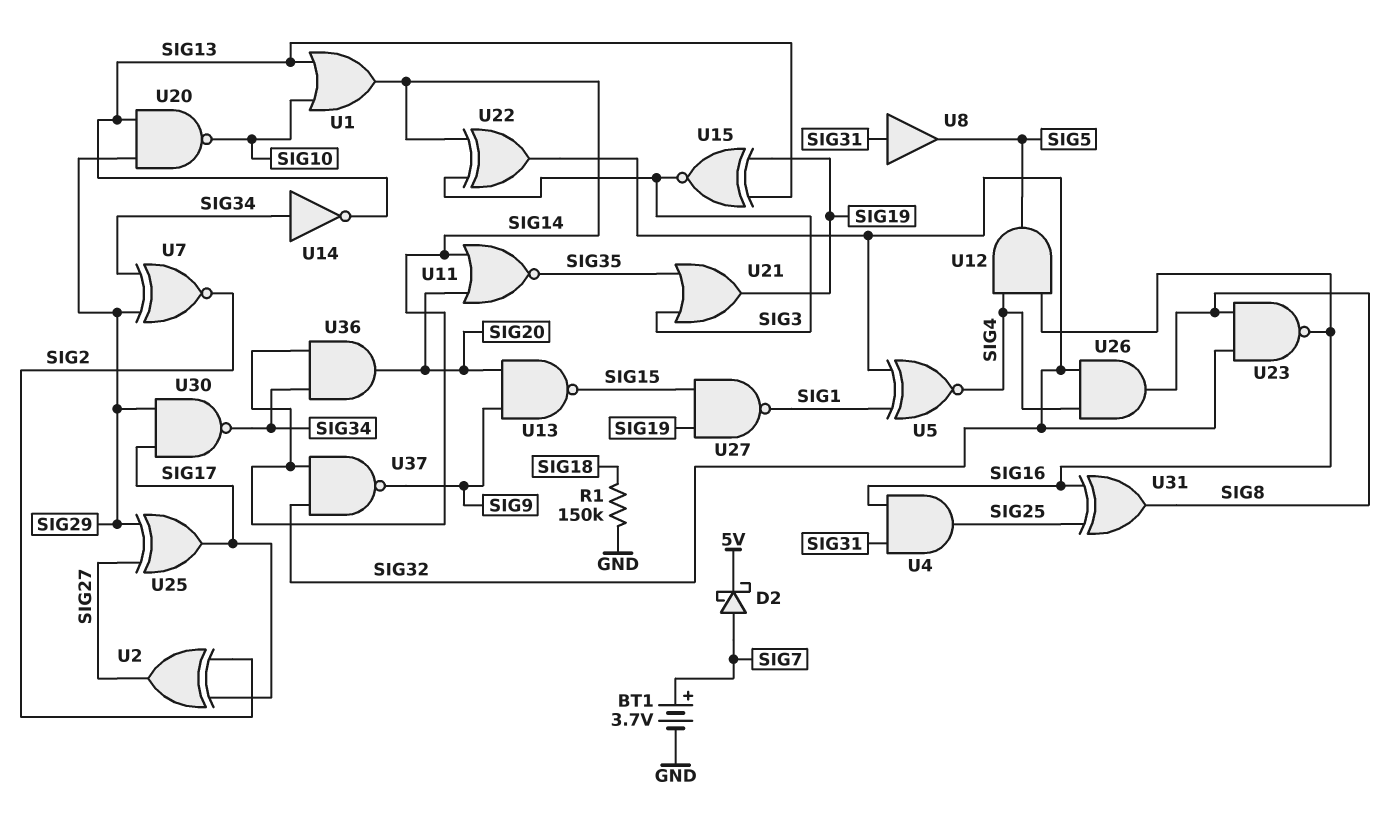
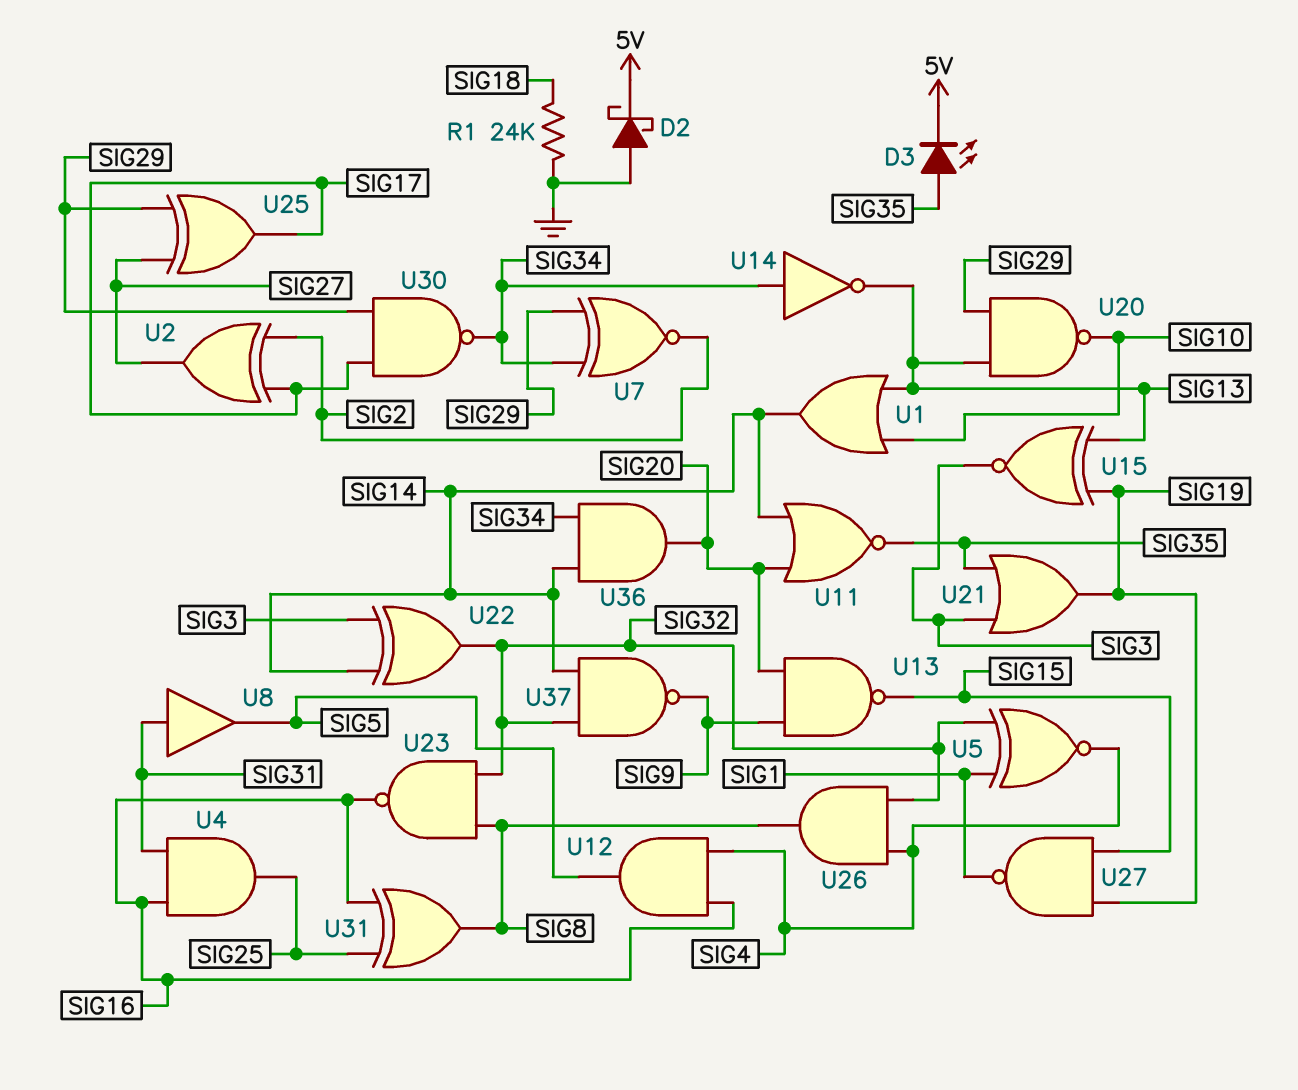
BT1: 3.7V (plus SIG7, minus GND) -> none
D2: schottky (A SIG7, K 5V) -> schottky (A GND, K 5V)
D3: none -> LED (A SIG35, K 5V)
R1: 150k (GND, SIG18) -> 24k (GND, SIG18)

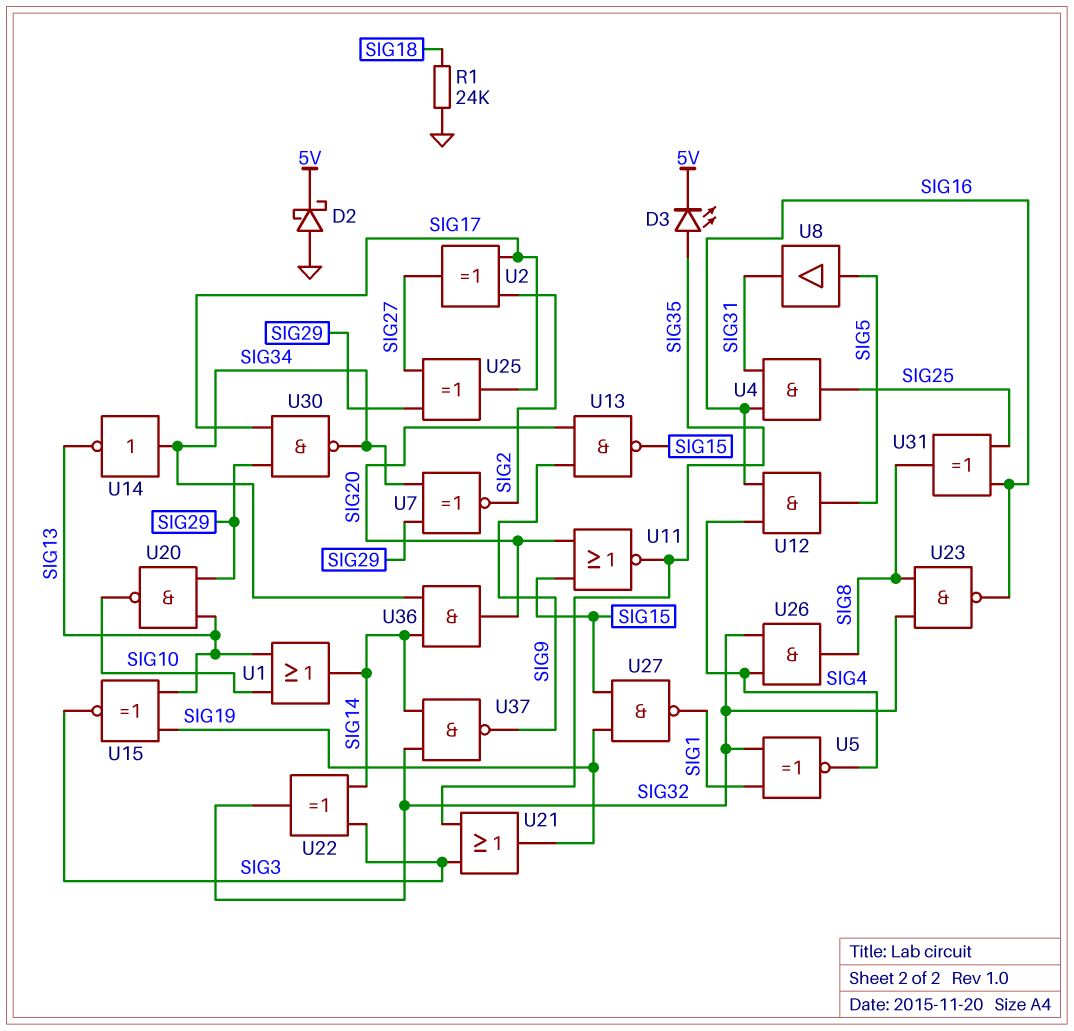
U8: buffer (in SIG31, out SIG5) -> buffer (in SIG5, out SIG31)
U11: NOR (in SIG14, in SIG20, out SIG35) -> NOR (in SIG15, in SIG20, out SIG35)

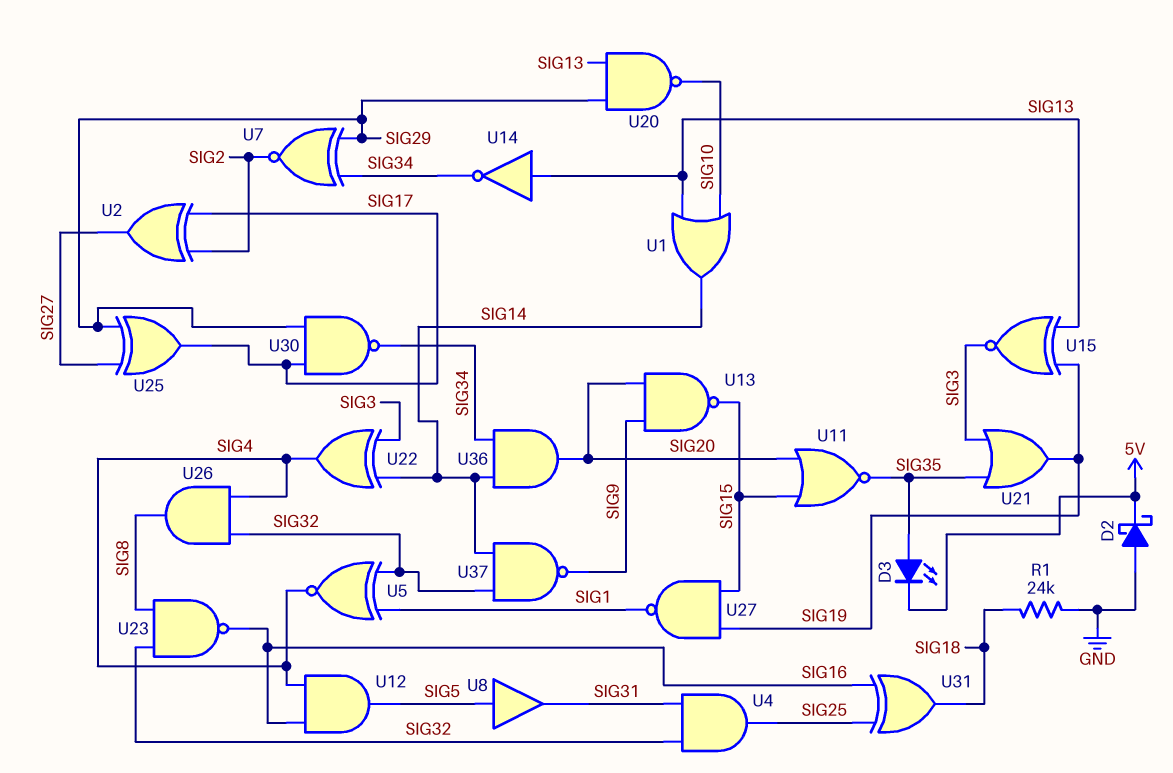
U4: AND (in SIG16, in SIG31, out SIG25) -> AND (in SIG31, in SIG32, out SIG25)
U14: NOT (in SIG34, out SIG13) -> NOT (in SIG13, out SIG34)
U22: XOR (in SIG3, in SIG14, out SIG32) -> XOR (in SIG3, in SIG14, out SIG4)
U31: XOR (in SIG16, in SIG25, out SIG8) -> XOR (in SIG16, in SIG25, out SIG18)

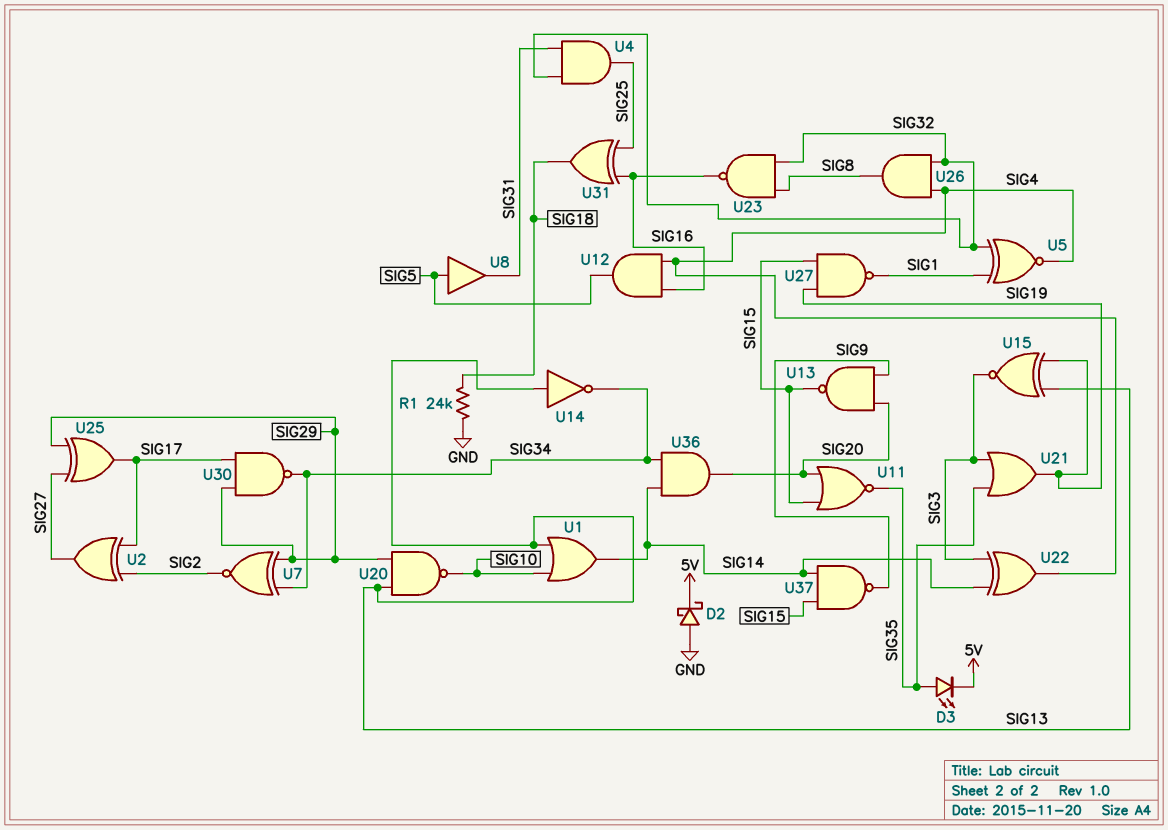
U37: NAND (in SIG14, in SIG32, out SIG9) -> NAND (in SIG14, in SIG15, out SIG9)

